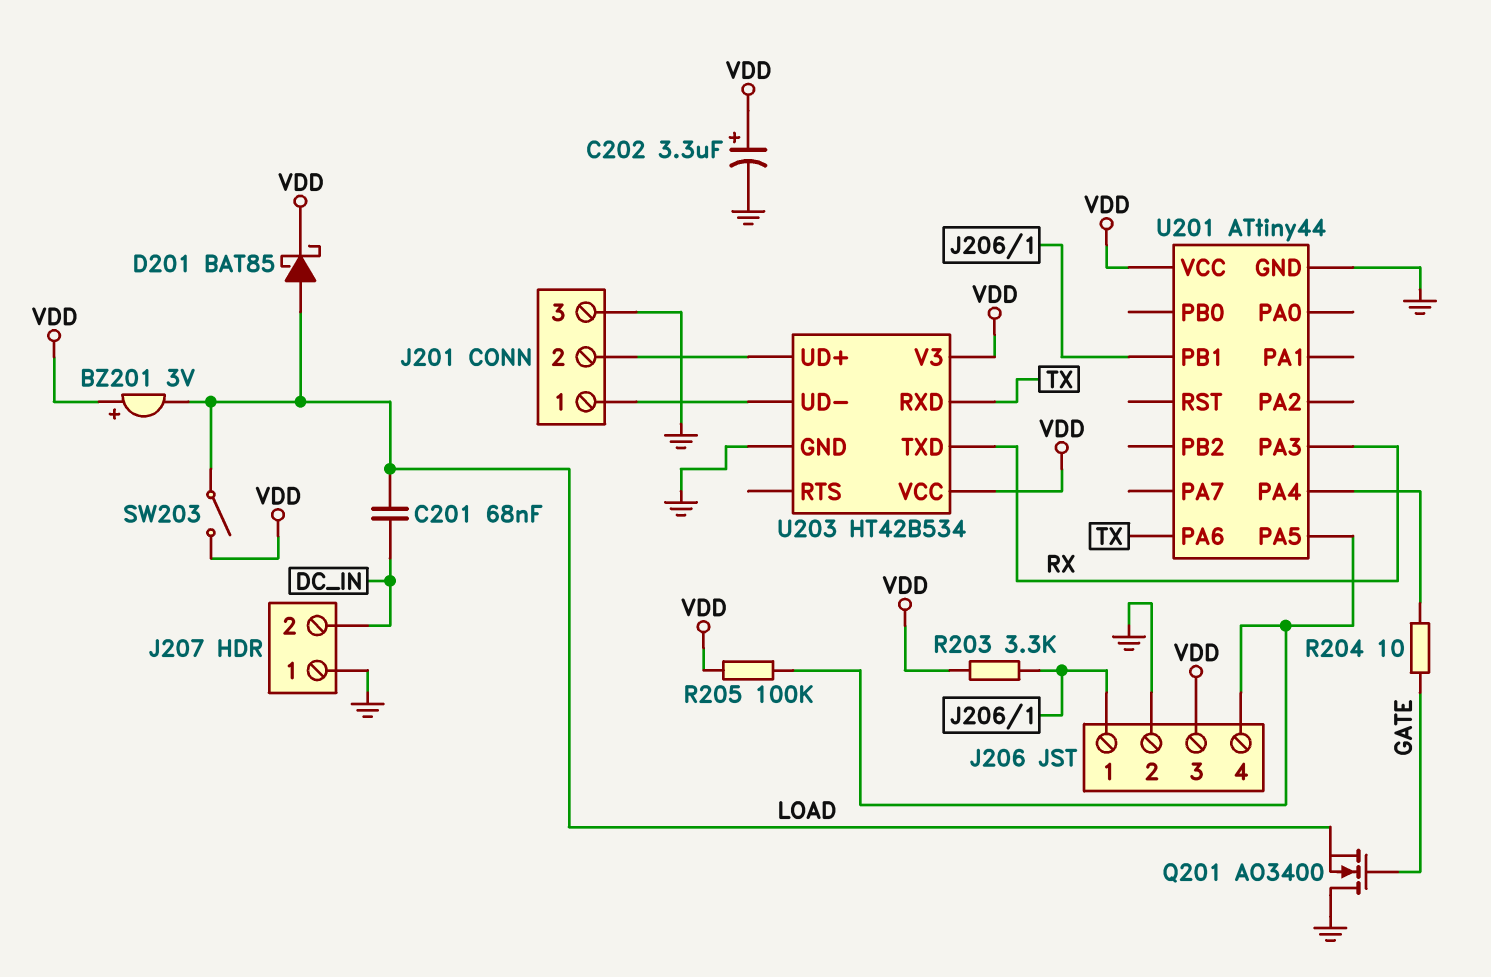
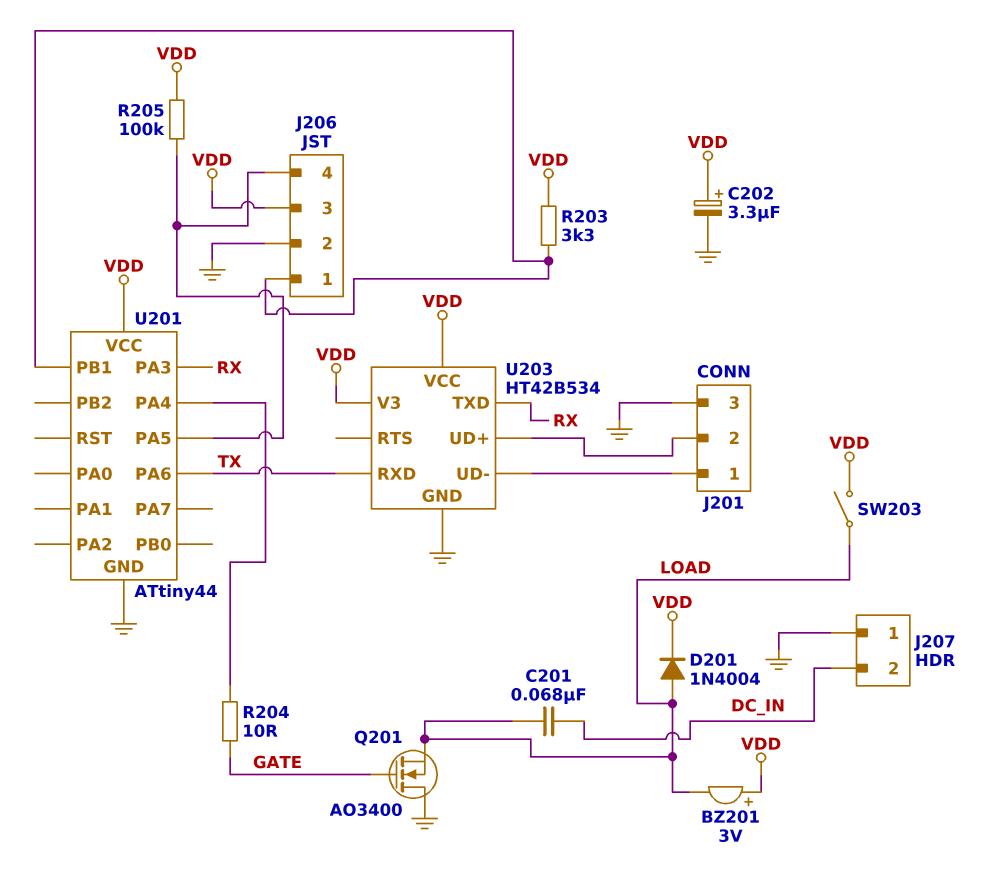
D201: schottky BAT85 (A LOAD, K VDD) -> diode 1N4004 (A LOAD, K VDD)

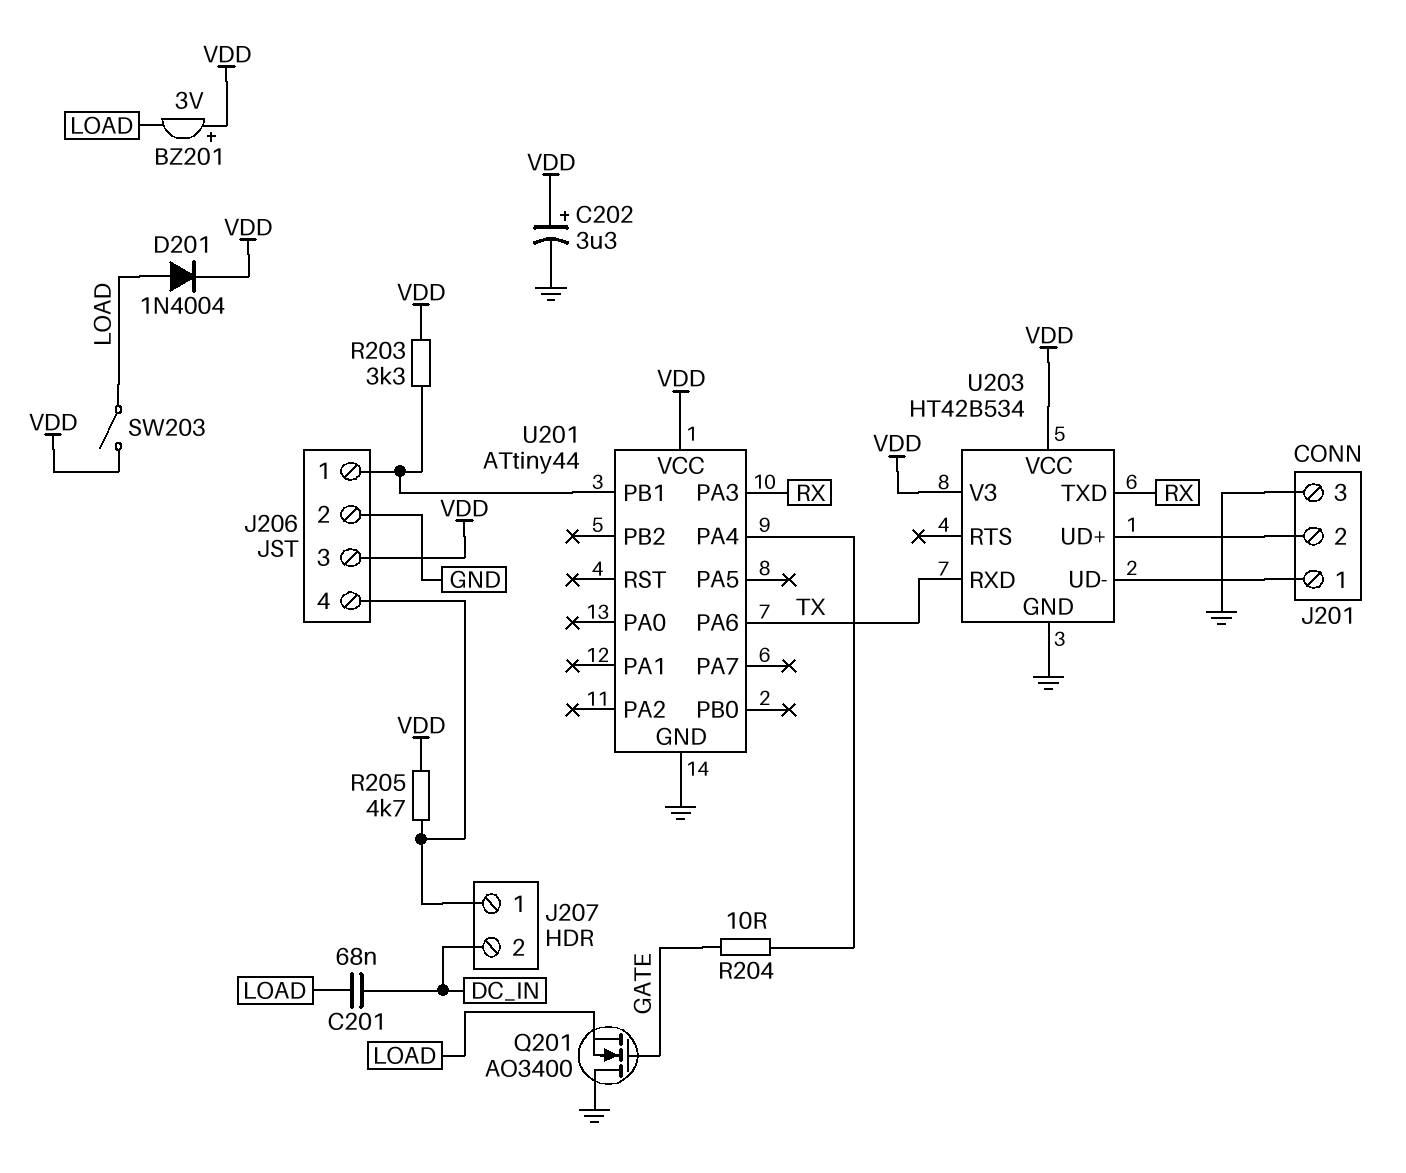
J207 pin 1: GND -> J206/4
R205: 100k (J206/4, VDD) -> 4.7k (J206/4, VDD)
U201 pin PA5: J206/4 -> none

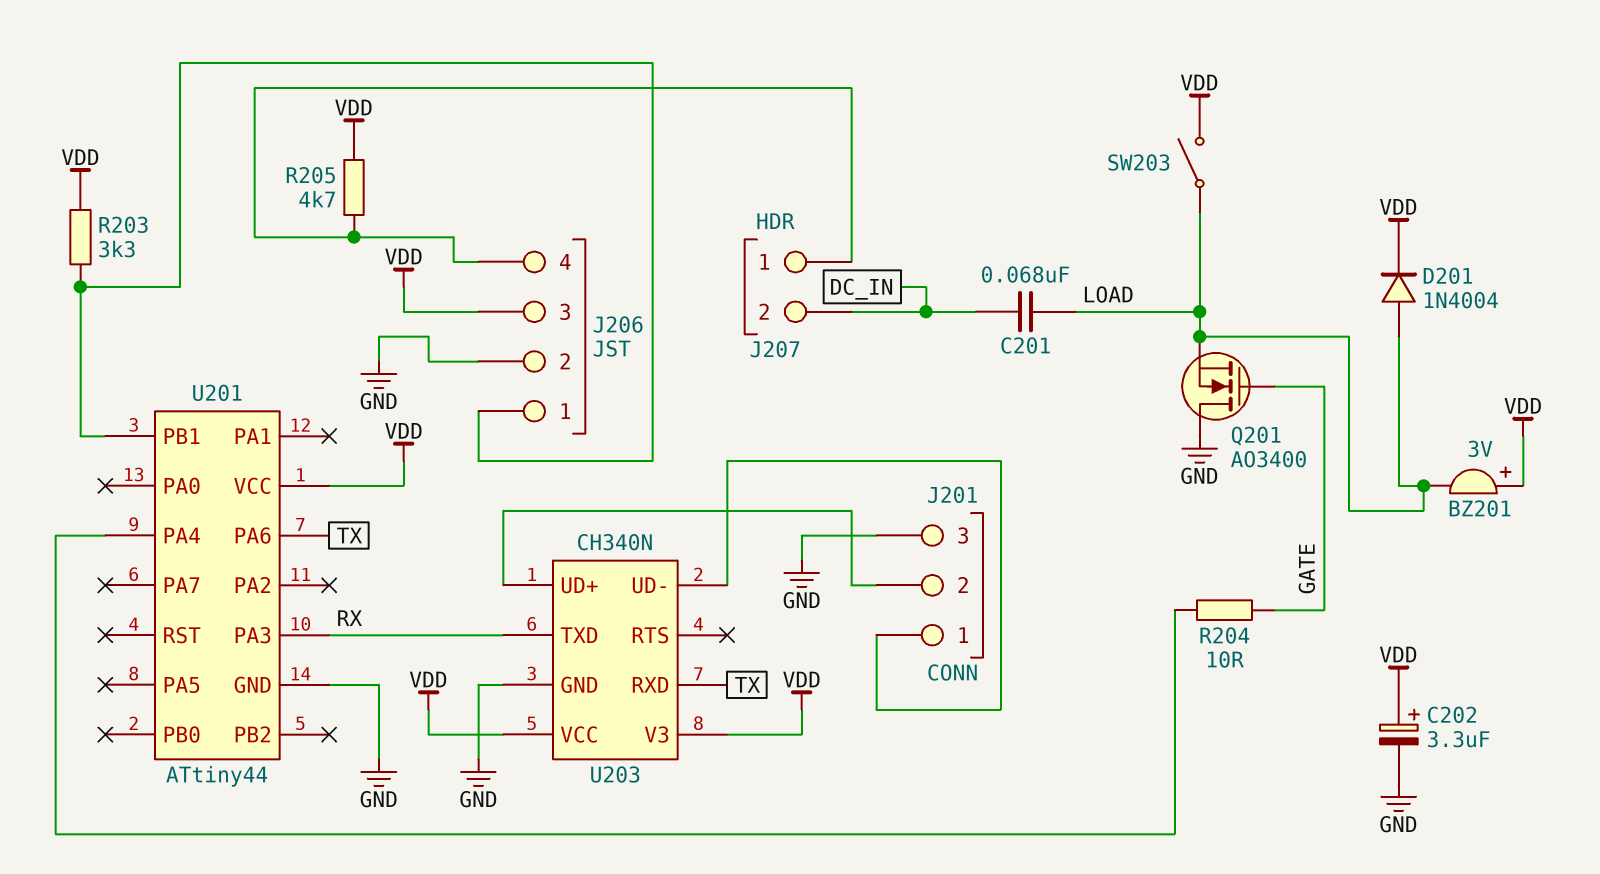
U203: HT42B534 -> CH340N

